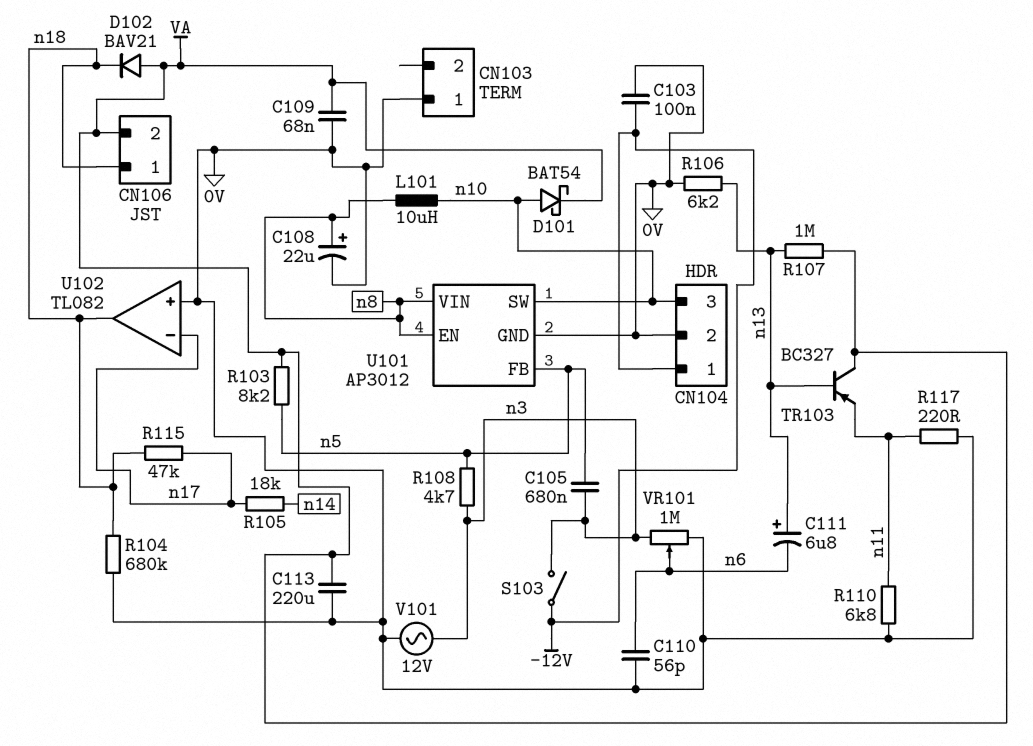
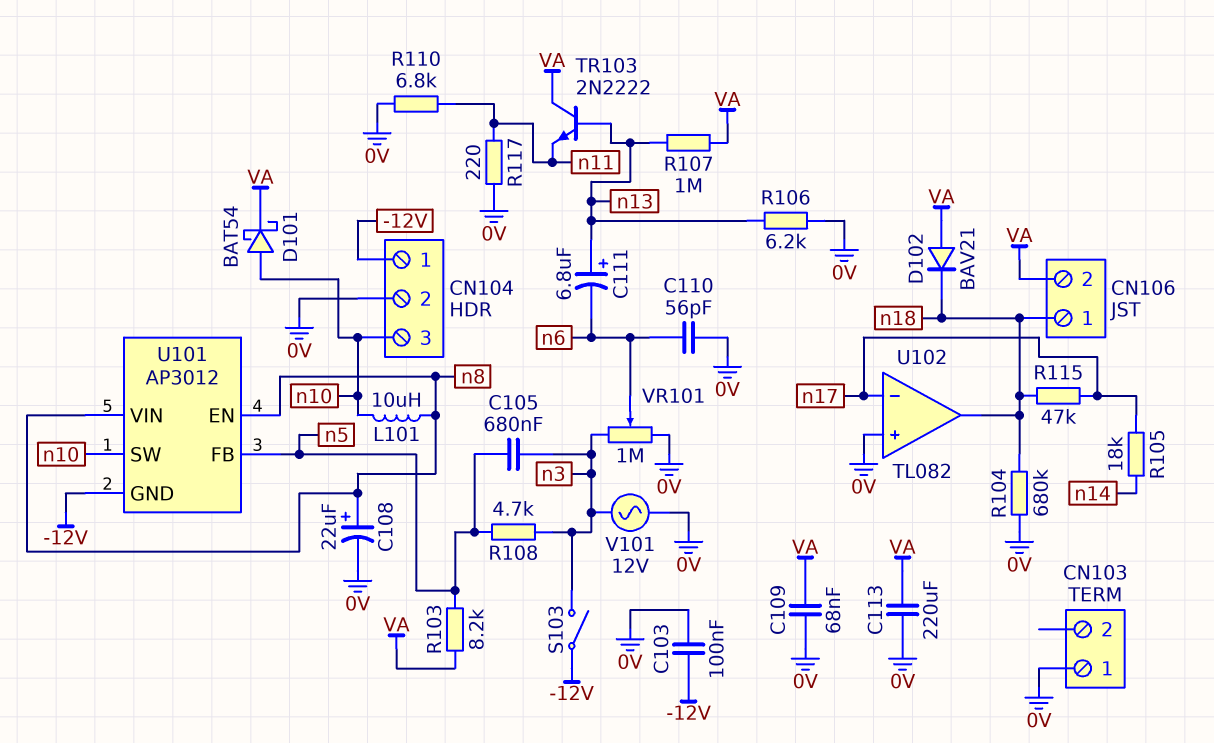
TR103: PNP BC327 (B n13, C VA, E n11) -> NPN 2N2222 (B n13, C VA, E n11)
U101 pin GND: 0V -> -12V

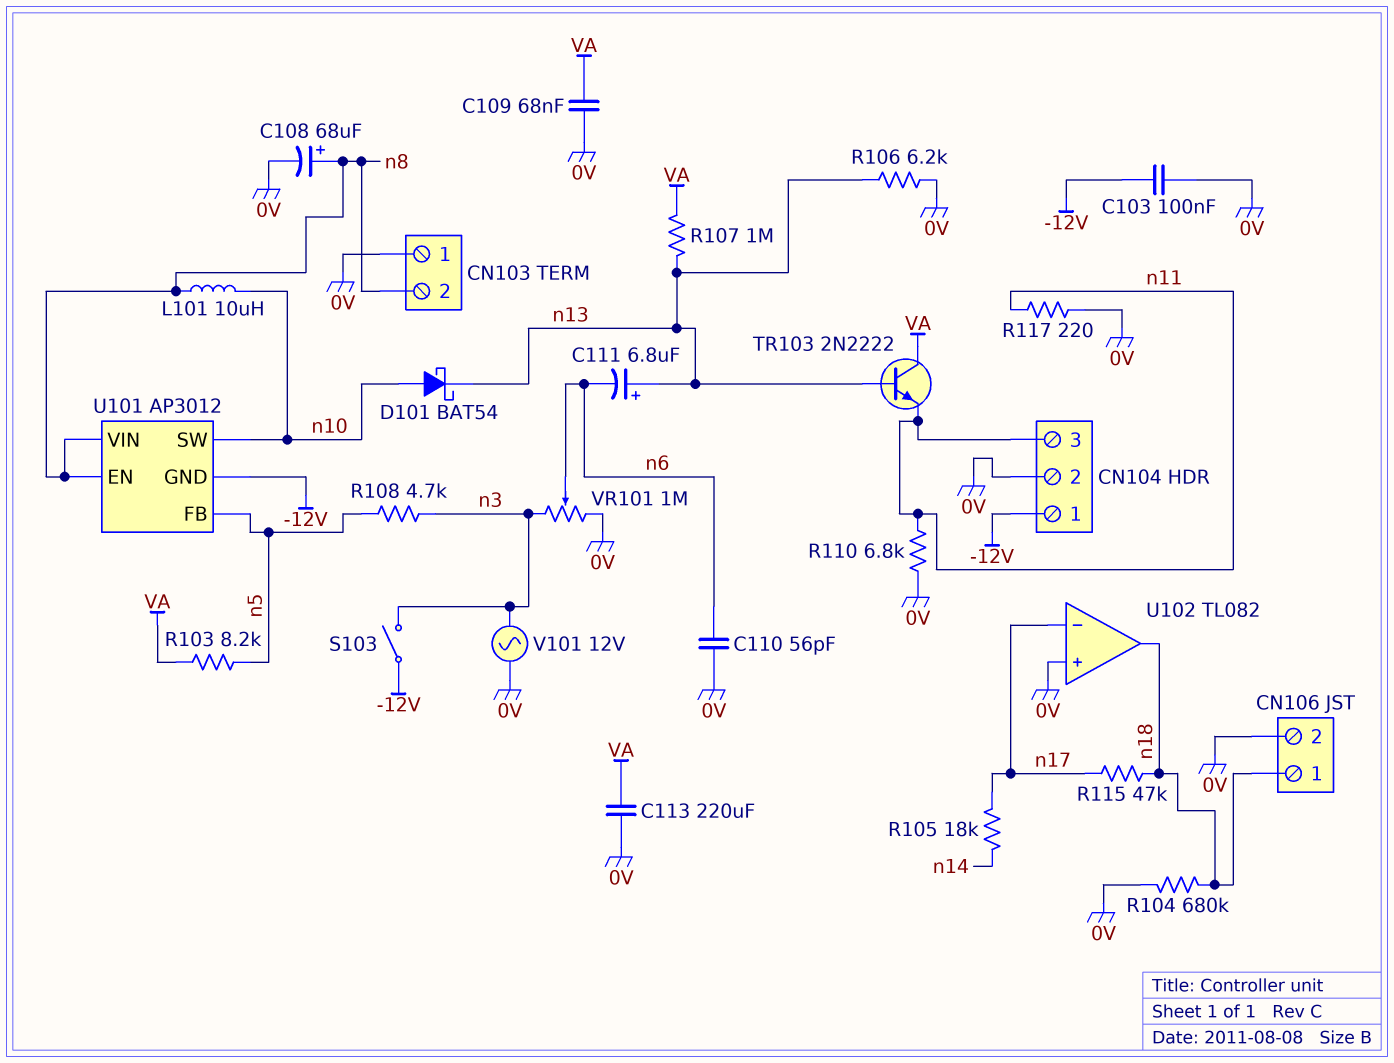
C105: 680nF (n3, n5) -> none
C108: 22uF (plus n8, minus 0V) -> 68uF (plus n8, minus 0V)
CN103 pin 2: none -> n8
CN104 pin 3: n10 -> n11
CN106 pin 2: VA -> 0V
D101: schottky BAT54 (A n10, K VA) -> schottky BAT54 (A n10, K n13)
D102: diode BAV21 (A VA, K n18) -> none

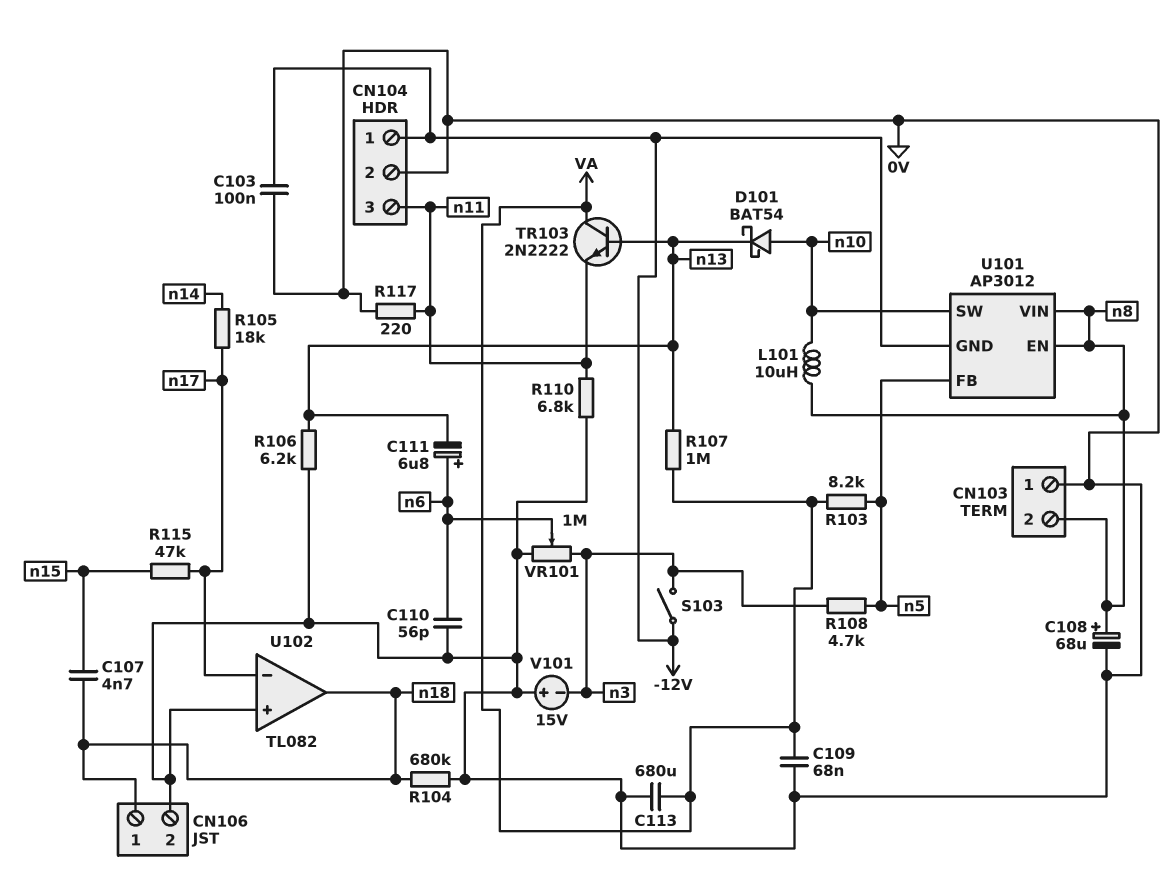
C107: none -> 4.7nF (n15, n18)
C111: 6.8uF (plus n13, minus n6) -> 6.8uF (plus n6, minus n13)
C113: 220uF (0V, VA) -> 680uF (0V, VA)
R115: 47k (n17, n18) -> 47k (n15, n17)
V101: AC 12V (0V, n3) -> 15V (plus 0V, minus n3)

